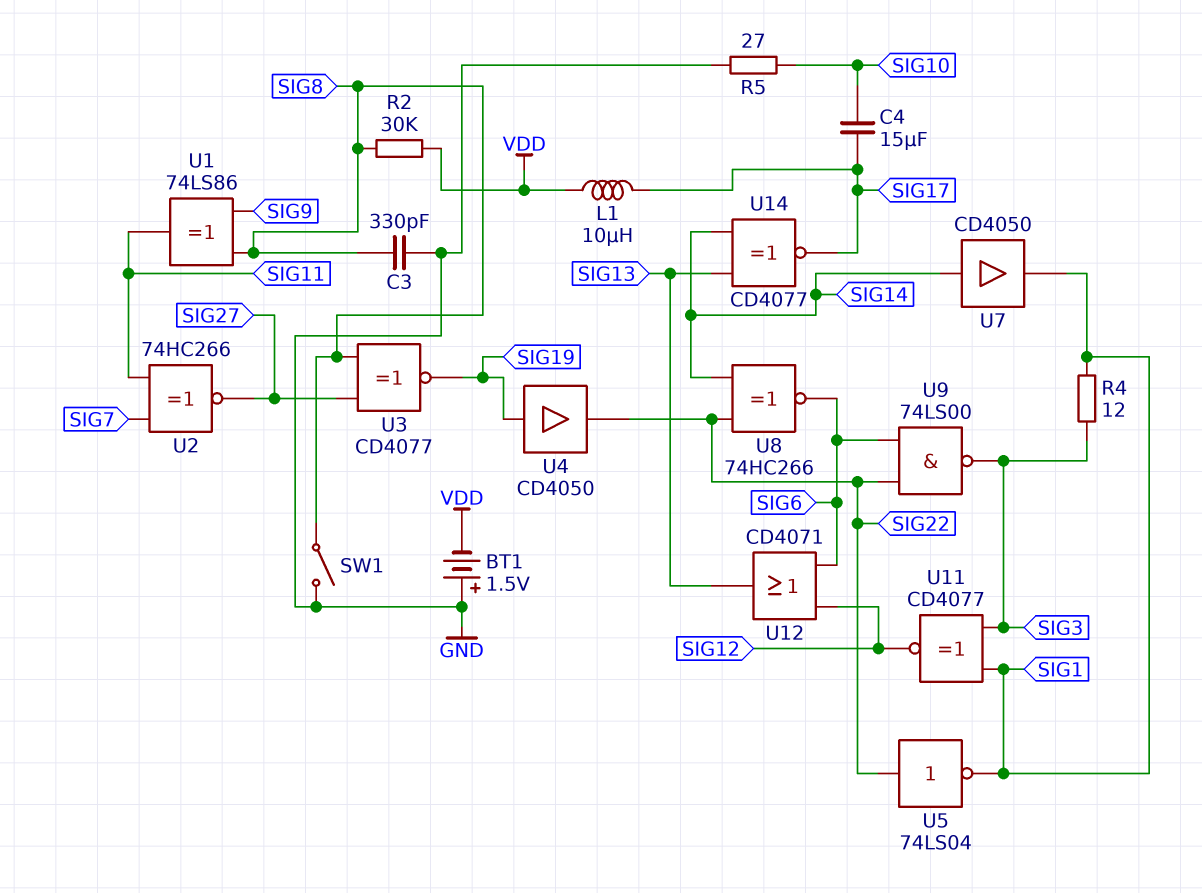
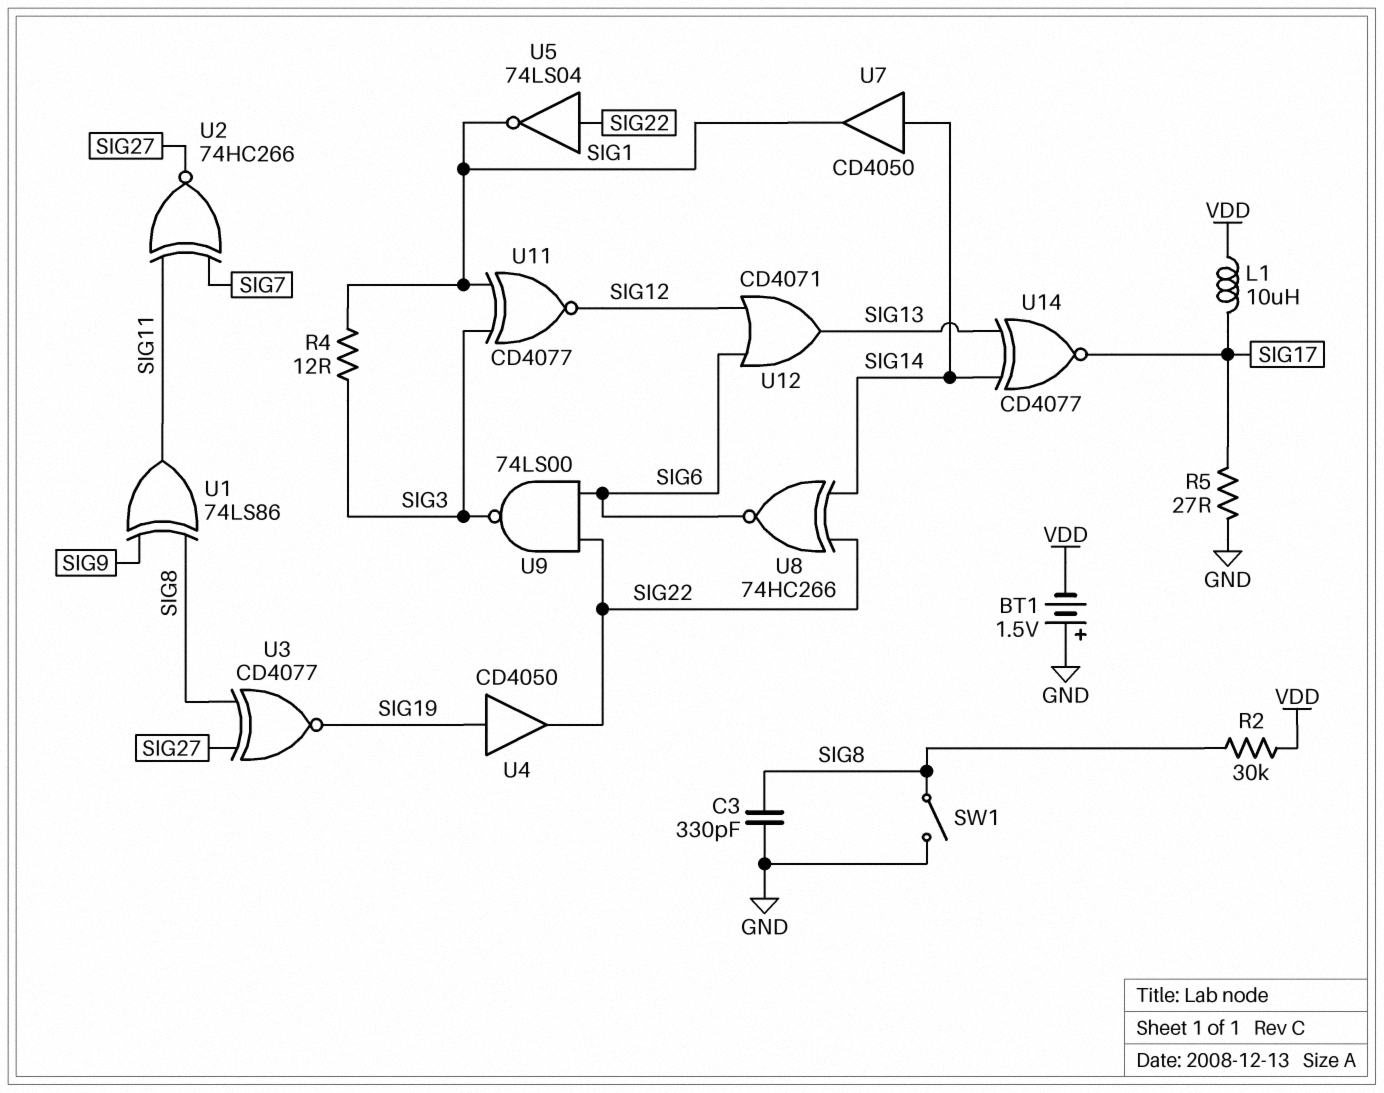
C4: 15uF (SIG10, SIG17) -> none
R5: 27 (GND, SIG10) -> 27 (GND, SIG17)

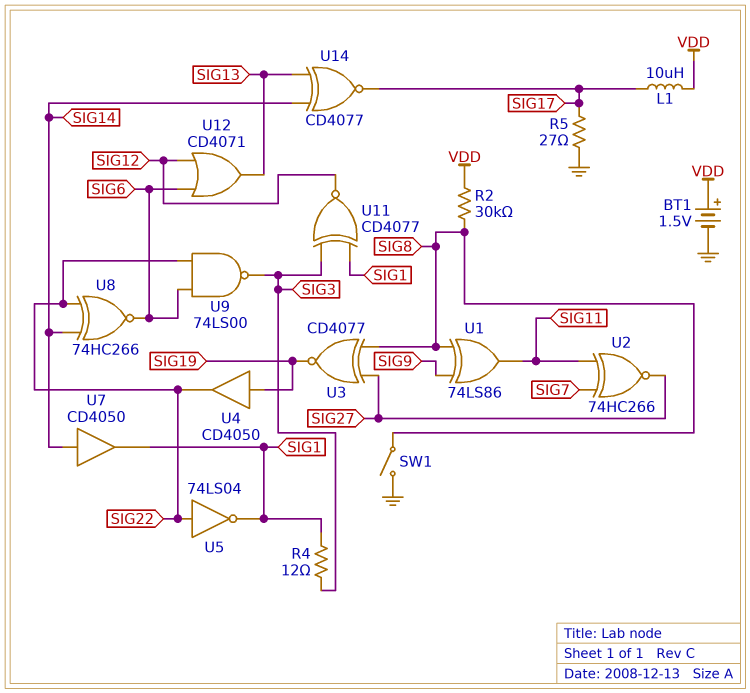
BT1: 1.5V (plus GND, minus VDD) -> 1.5V (plus VDD, minus GND)
C3: 330pF (GND, SIG8) -> none

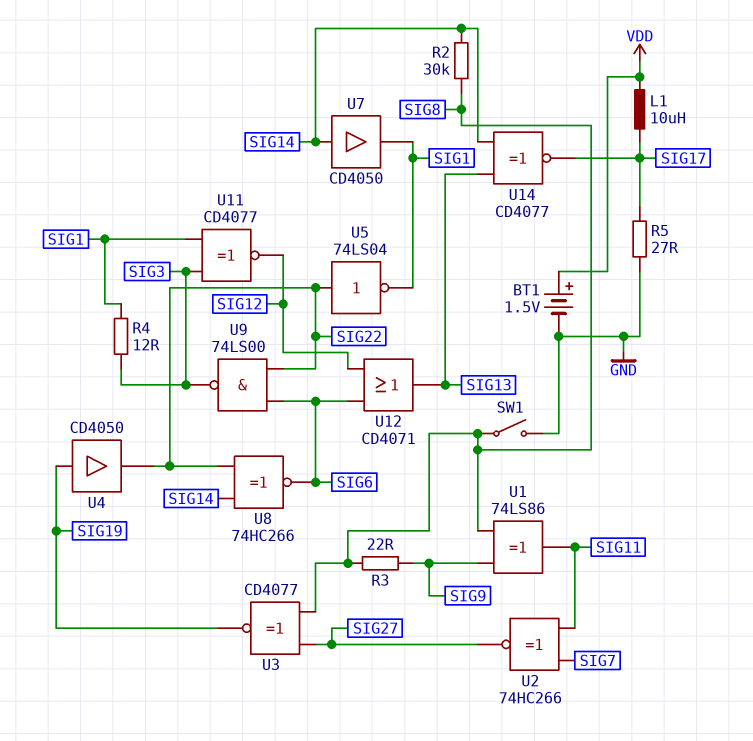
R2: 30k (SIG8, VDD) -> 30k (SIG8, SIG14)
R3: none -> 22 (SIG8, SIG9)

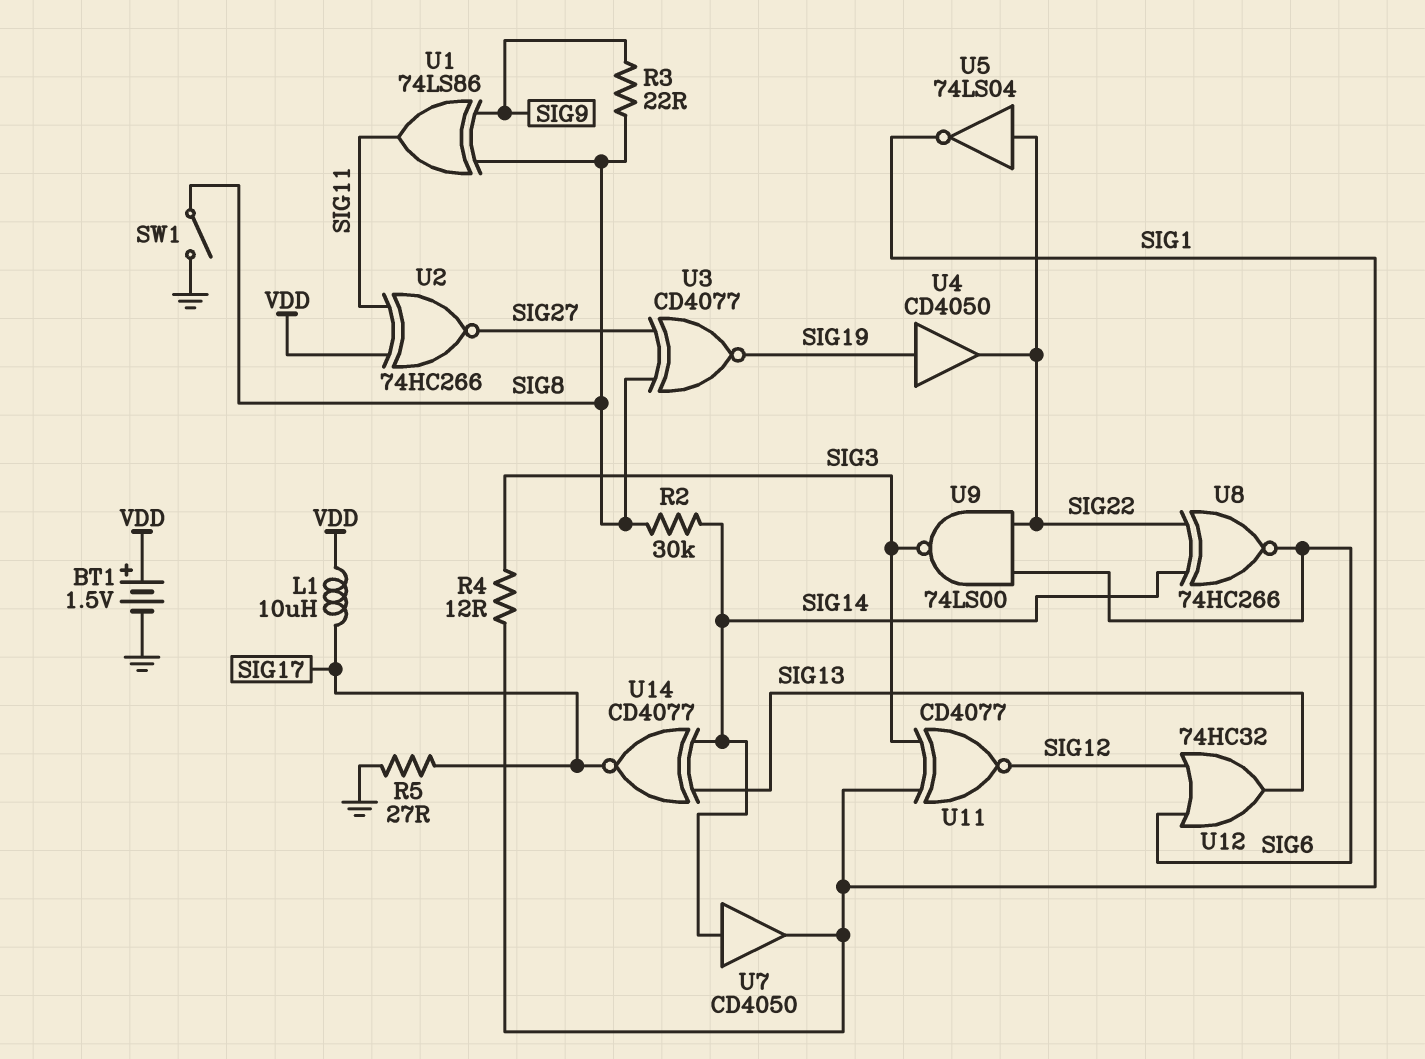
U2: XNOR 74HC266 (in SIG7, in SIG11, out SIG27) -> XNOR 74HC266 (in SIG11, in VDD, out SIG27)
U12: OR CD4071 (in SIG6, in SIG12, out SIG13) -> OR 74HC32 (in SIG6, in SIG12, out SIG13)

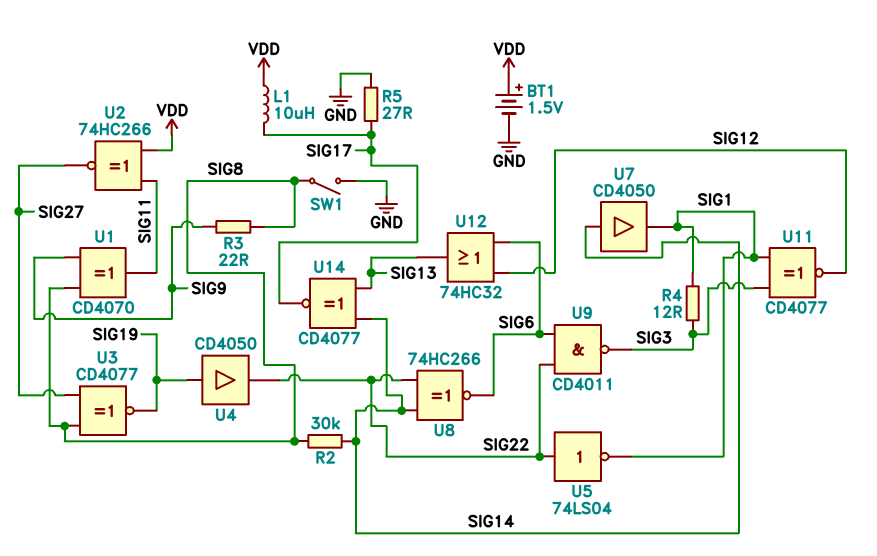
U1: XOR 74LS86 (in SIG8, in SIG9, out SIG11) -> XOR CD4070 (in SIG8, in SIG9, out SIG11)
U9: NAND 74LS00 (in SIG6, in SIG22, out SIG3) -> NAND CD4011 (in SIG6, in SIG22, out SIG3)

